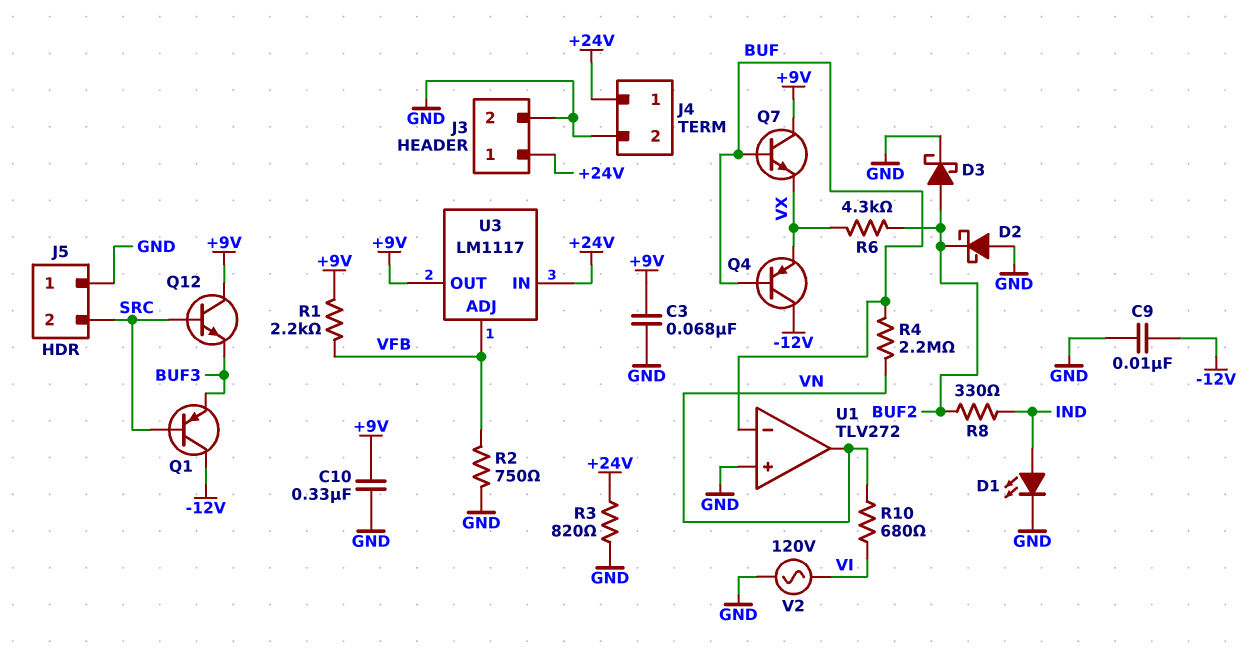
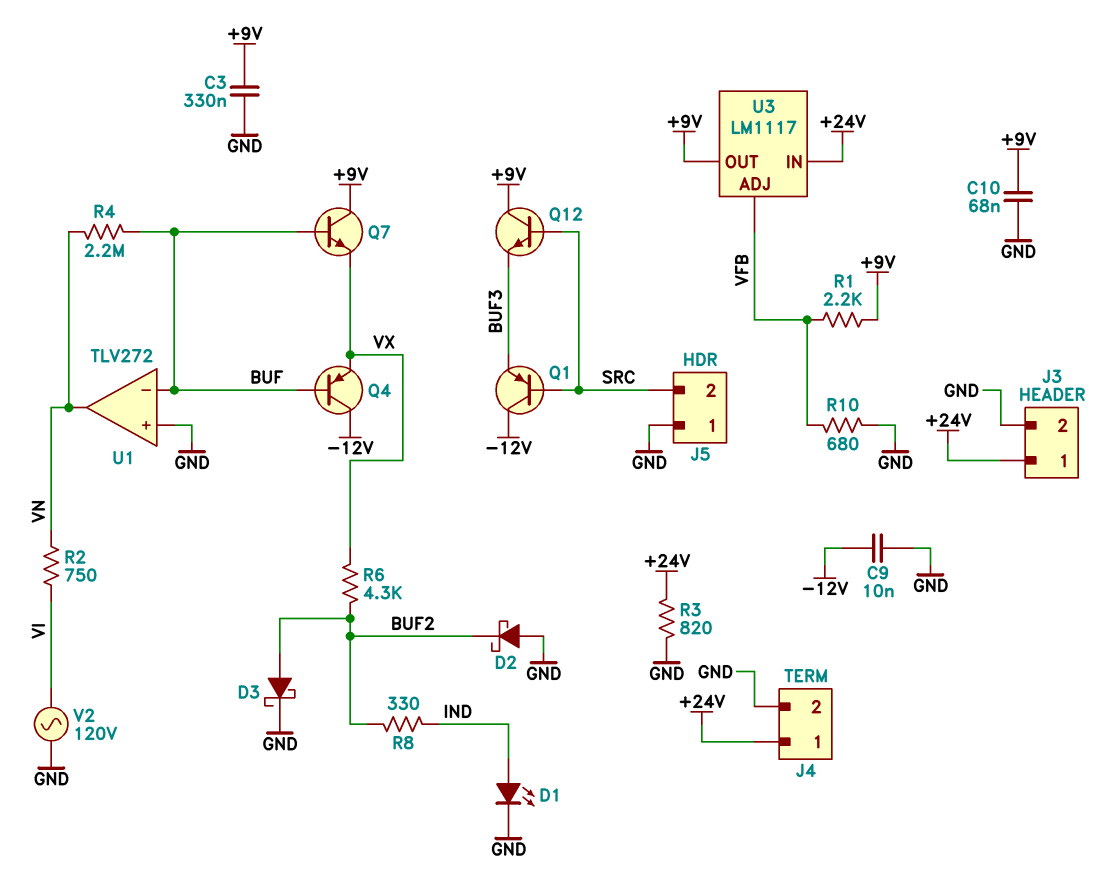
C3: 68nF (+9V, GND) -> 330nF (+9V, GND)
C10: 330nF (+9V, GND) -> 68nF (+9V, GND)
R2: 750 (GND, VFB) -> 750 (VI, VN)
R10: 680 (VI, VN) -> 680 (GND, VFB)

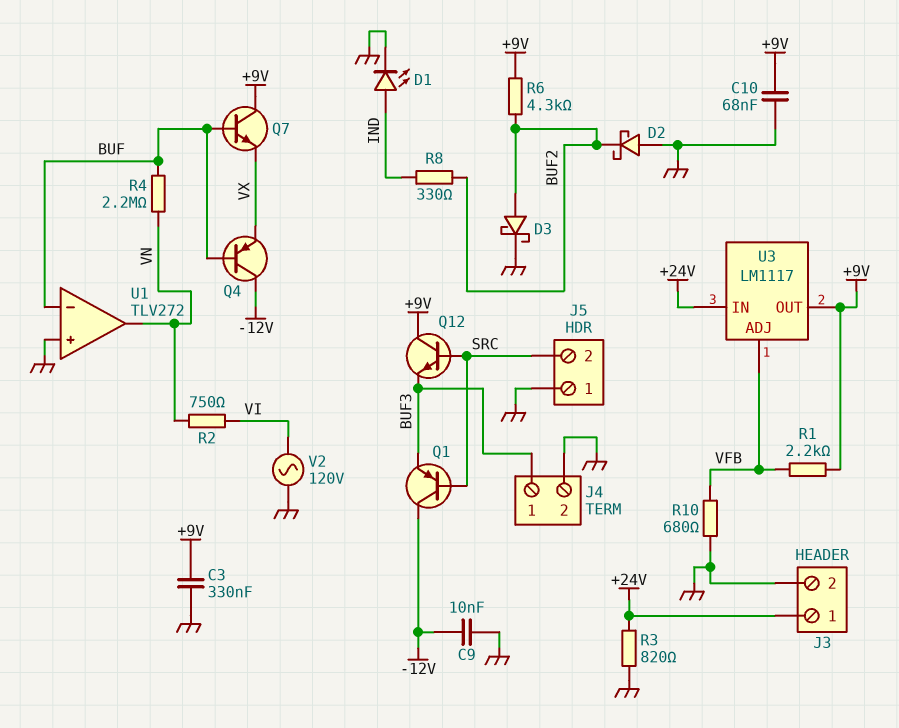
J4 pin 1: +24V -> BUF3
R6: 4.3k (BUF2, VX) -> 4.3k (+9V, BUF2)

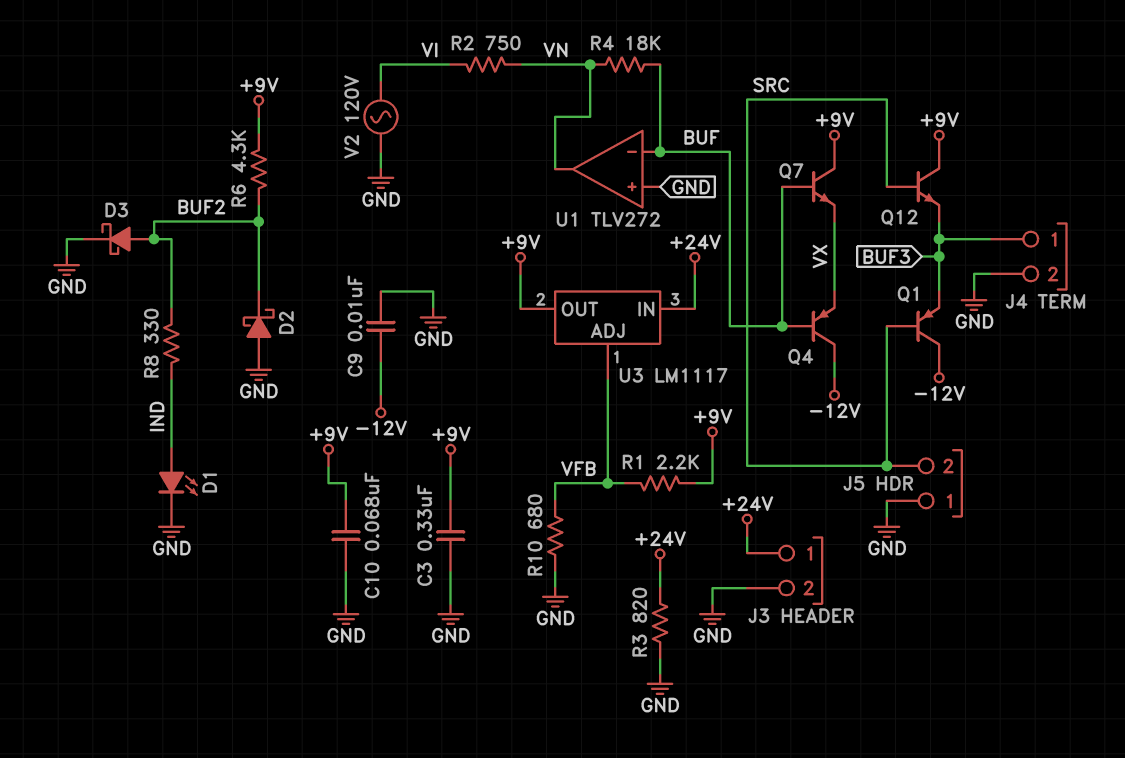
R4: 2.2M (BUF, VN) -> 18k (BUF, VN)

